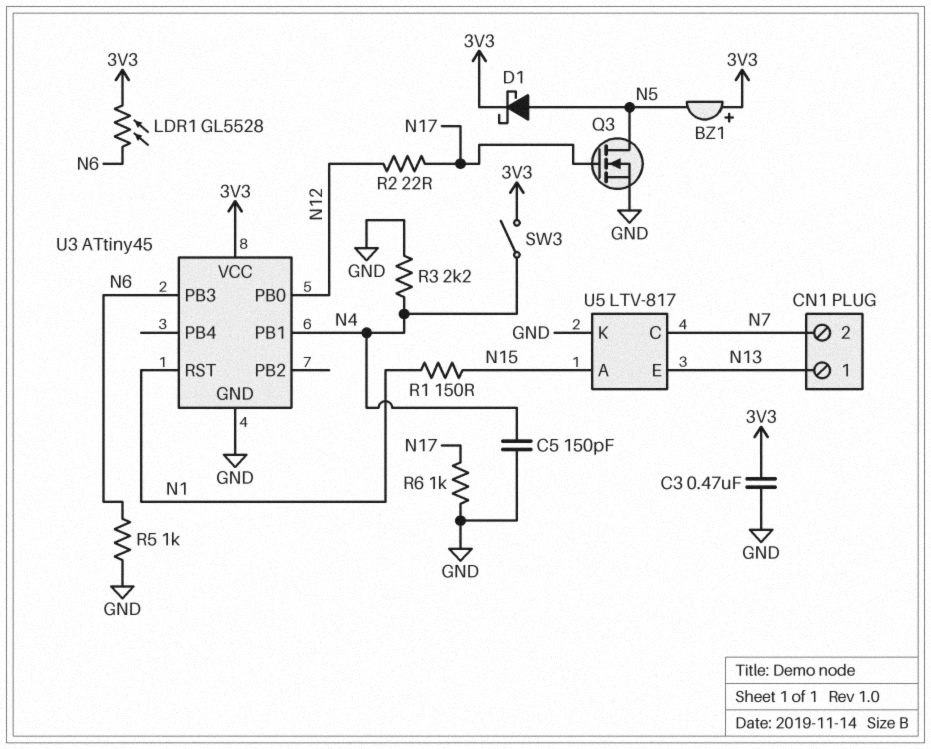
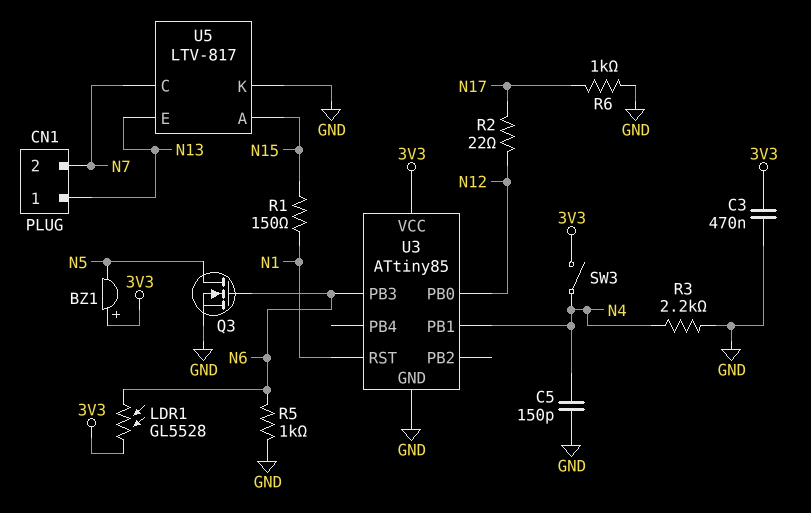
D1: schottky (A N5, K 3V3) -> none
Q3: NMOS (G N17, D N5, S GND) -> NMOS (G N6, D N5, S GND)
U3: ATtiny45 -> ATtiny85

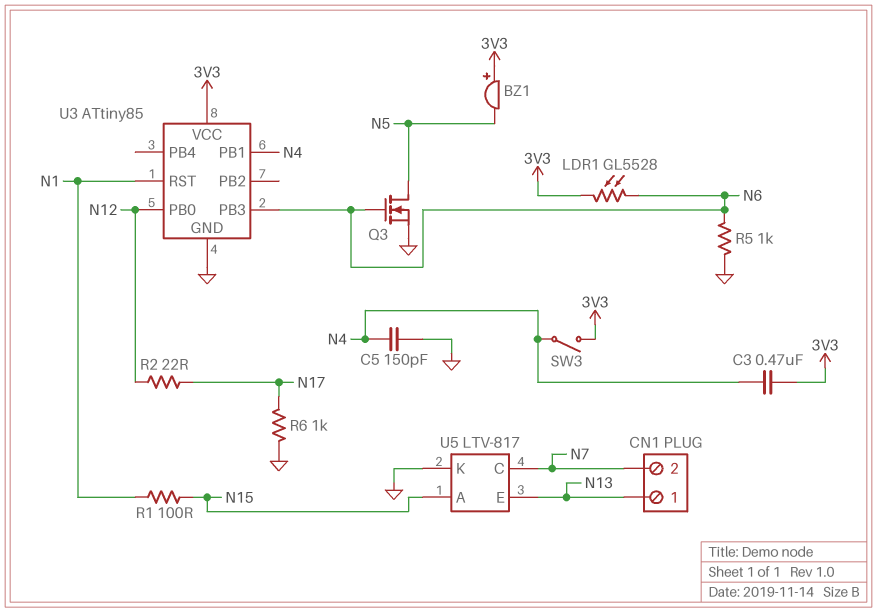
C3: 470nF (3V3, GND) -> 470nF (3V3, N4)
R1: 150 (N1, N15) -> 100 (N1, N15)
R3: 2.2k (GND, N4) -> none

